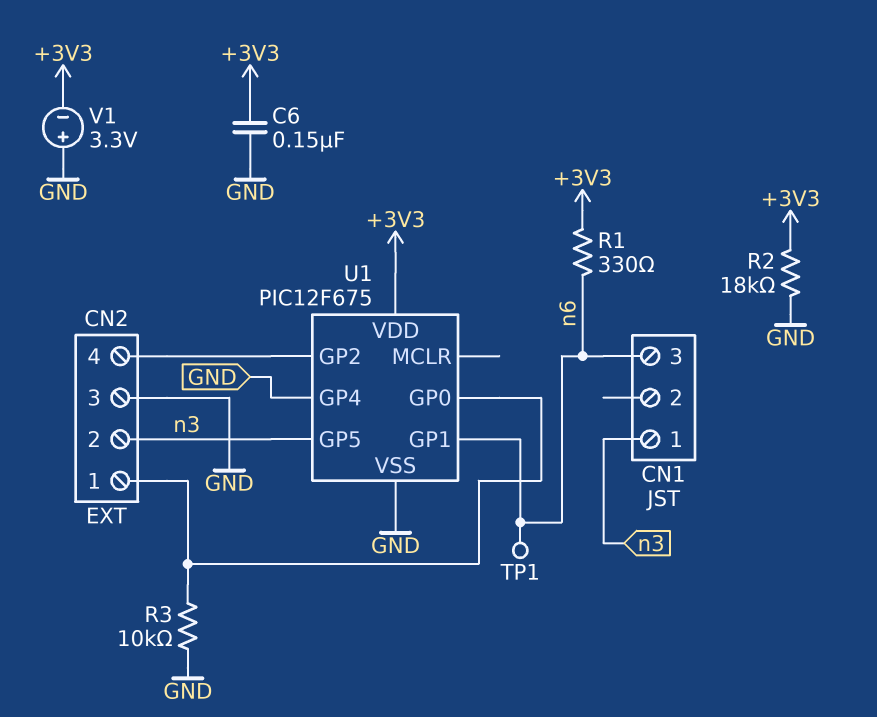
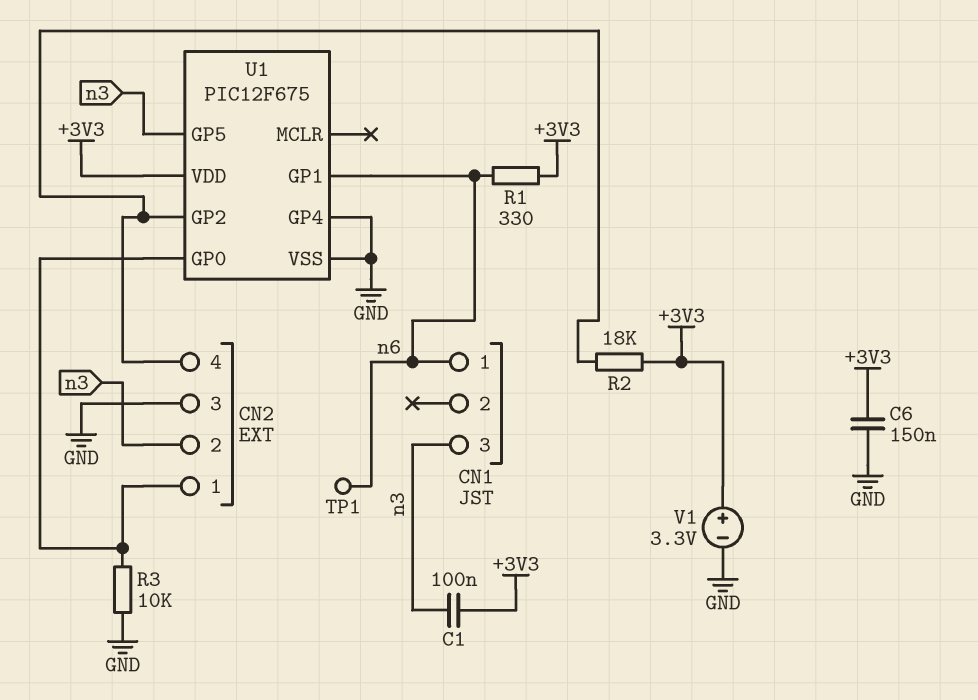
C1: none -> 100nF (+3V3, n3)
CN1 pin 1: n3 -> n6
CN1 pin 3: n6 -> n3
R2: 18k (+3V3, GND) -> 18k (+3V3, CN2/4)
V1: 3.3V (plus GND, minus +3V3) -> 3.3V (plus +3V3, minus GND)

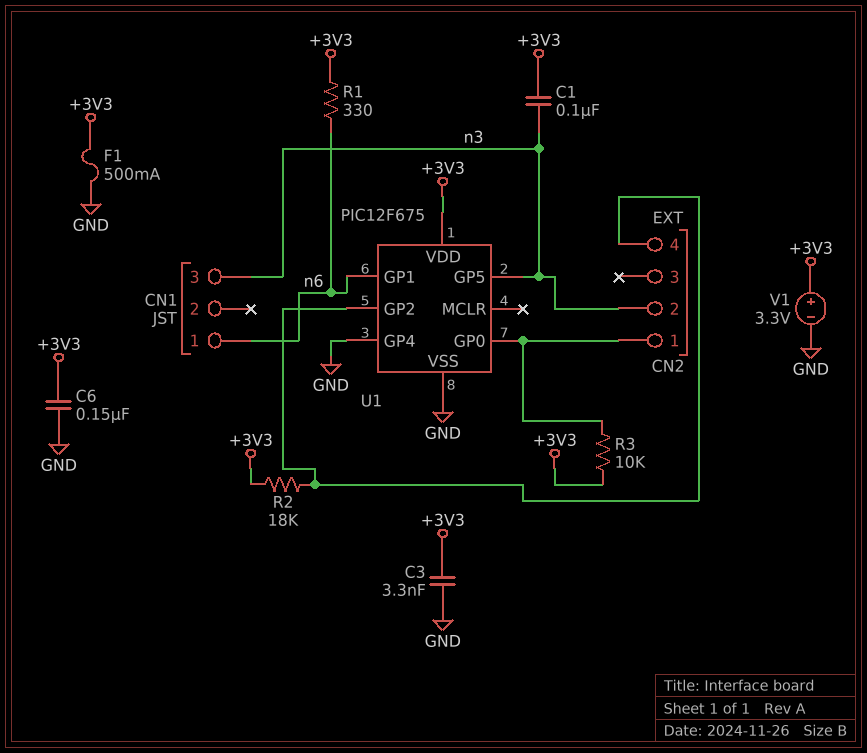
C3: none -> 3.3nF (+3V3, GND)
CN2 pin 3: GND -> none
F1: none -> 500mA (+3V3, GND)
R3: 10k (CN2/1, GND) -> 10k (+3V3, CN2/1)
TP1: test point (n6) -> none

